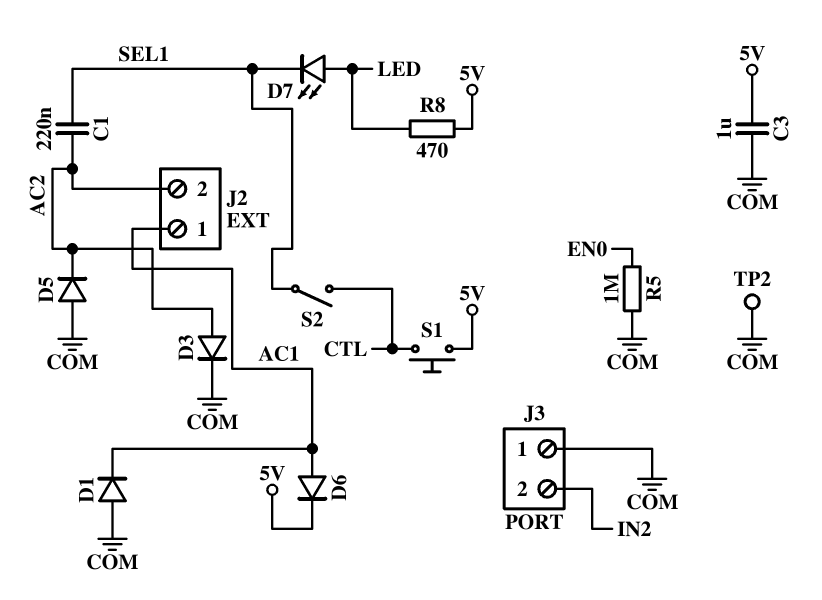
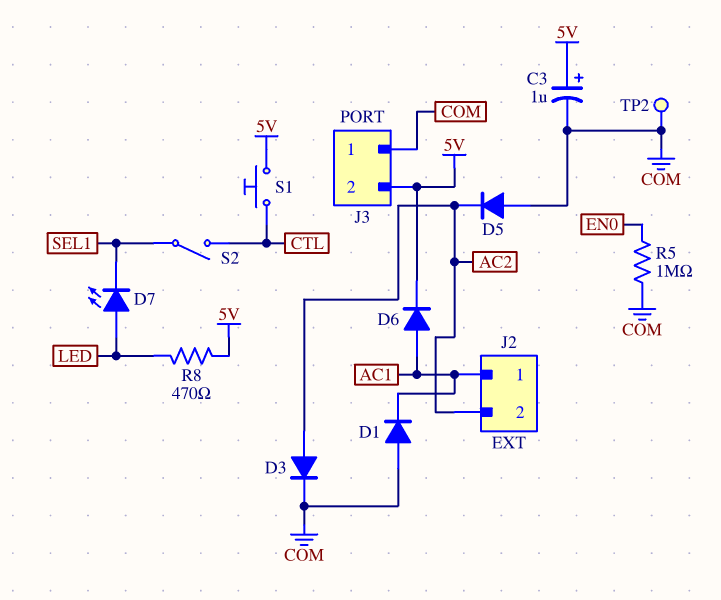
C1: 220nF (AC2, SEL1) -> none
C3: 1uF (5V, COM) -> 1uF (plus 5V, minus COM)
J3 pin 2: IN2 -> 5V

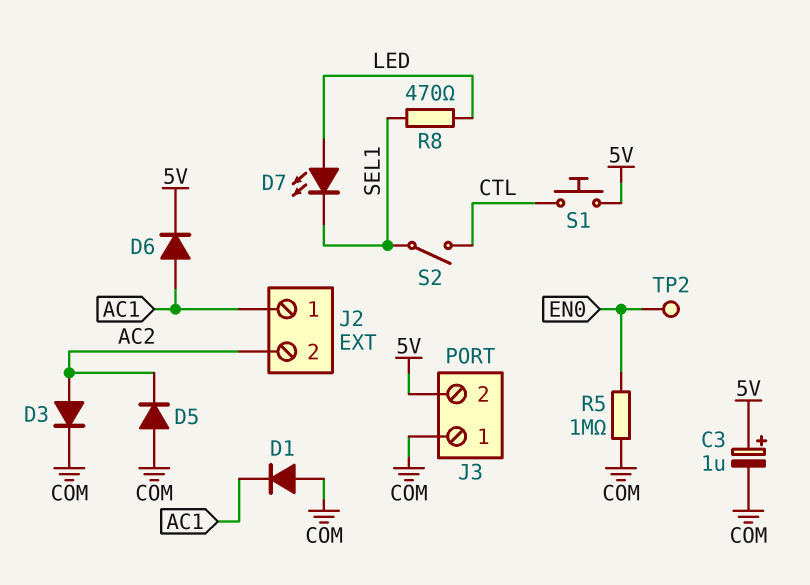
R8: 470 (5V, LED) -> 470 (LED, SEL1)
TP2: test point (COM) -> test point (EN0)

